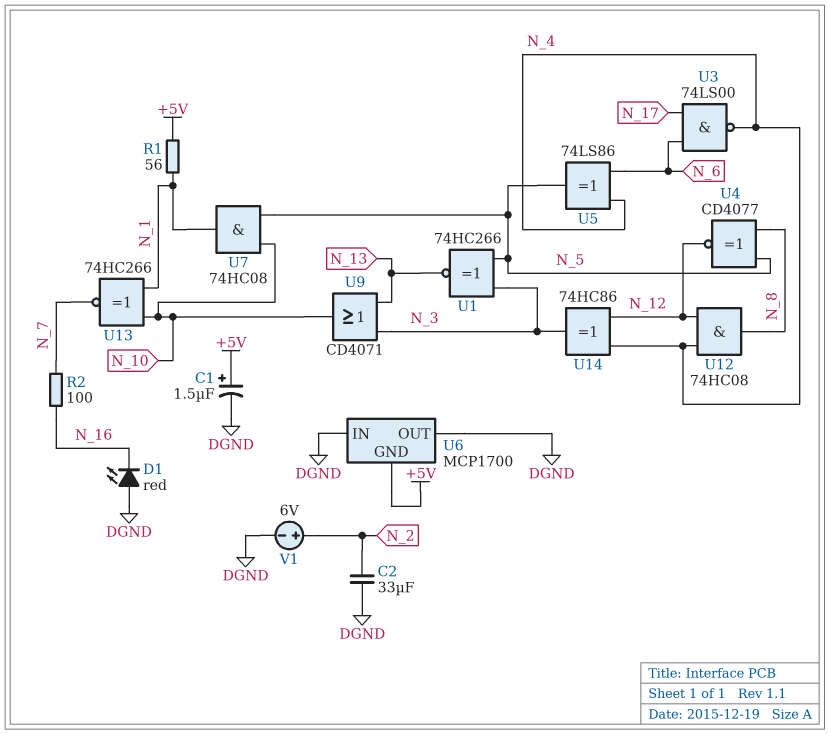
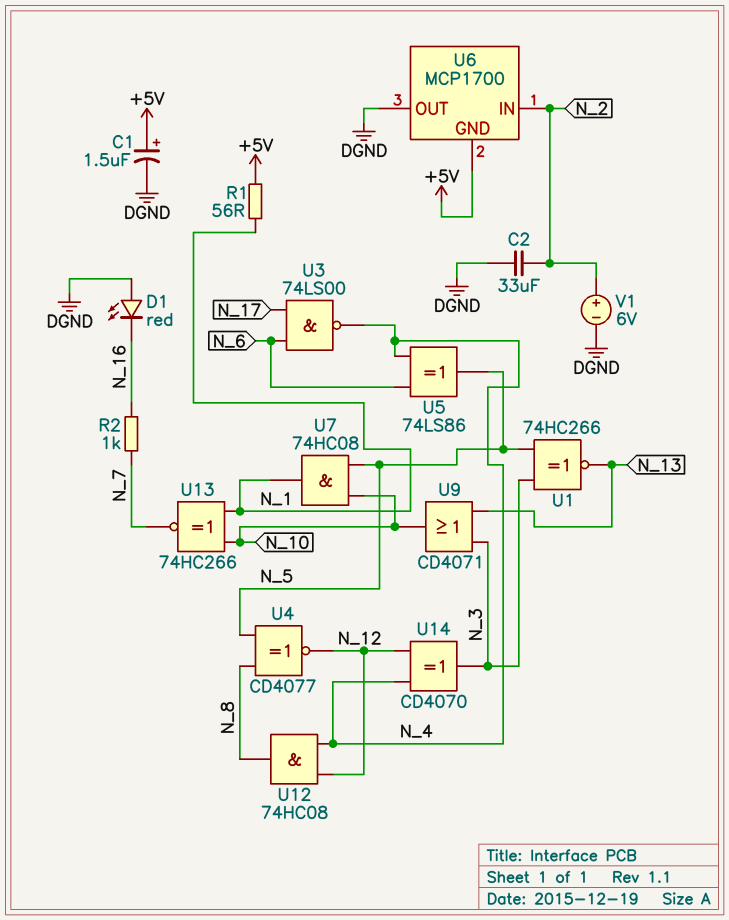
R2: 100 (N_7, N_16) -> 1k (N_7, N_16)
U6 pin IN: DGND -> N_2
U14: XOR 74HC86 (in N_4, in N_12, out N_3) -> XOR CD4070 (in N_4, in N_12, out N_3)

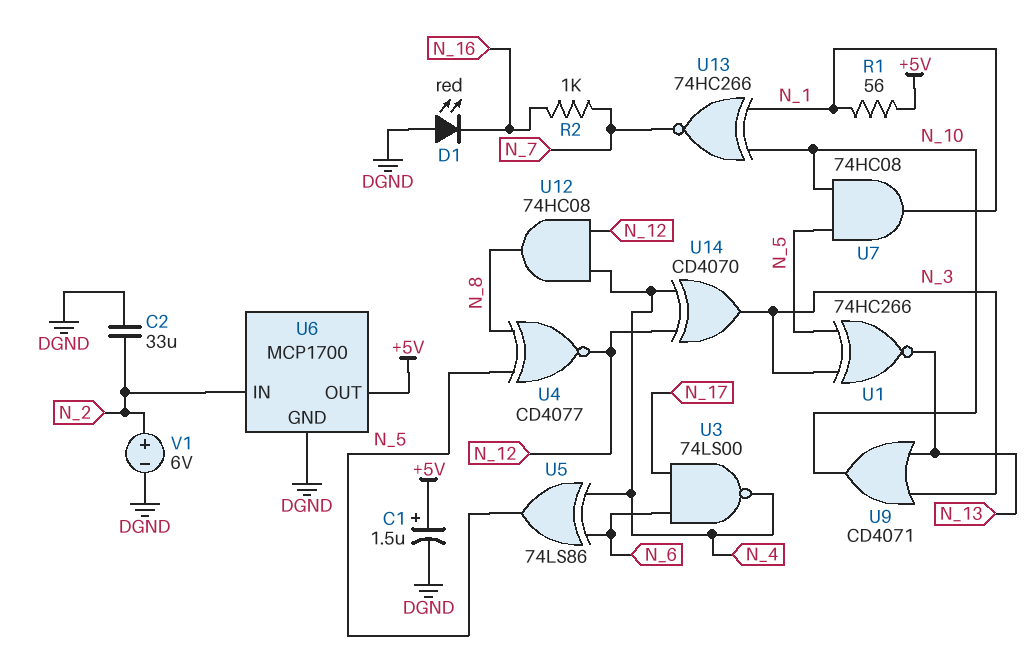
U6 pin GND: +5V -> DGND
U6 pin OUT: DGND -> +5V

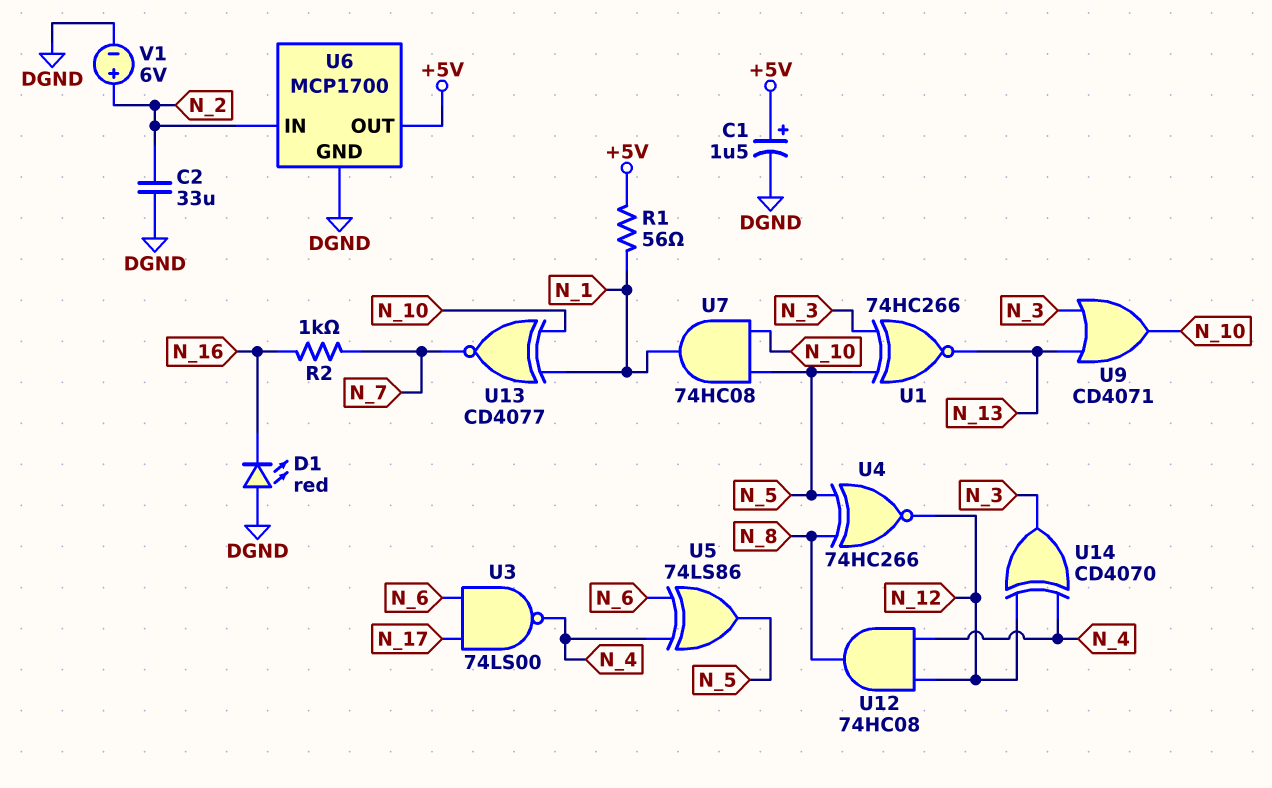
U4: XNOR CD4077 (in N_5, in N_8, out N_12) -> XNOR 74HC266 (in N_5, in N_8, out N_12)
U13: XNOR 74HC266 (in N_1, in N_10, out N_7) -> XNOR CD4077 (in N_1, in N_10, out N_7)

